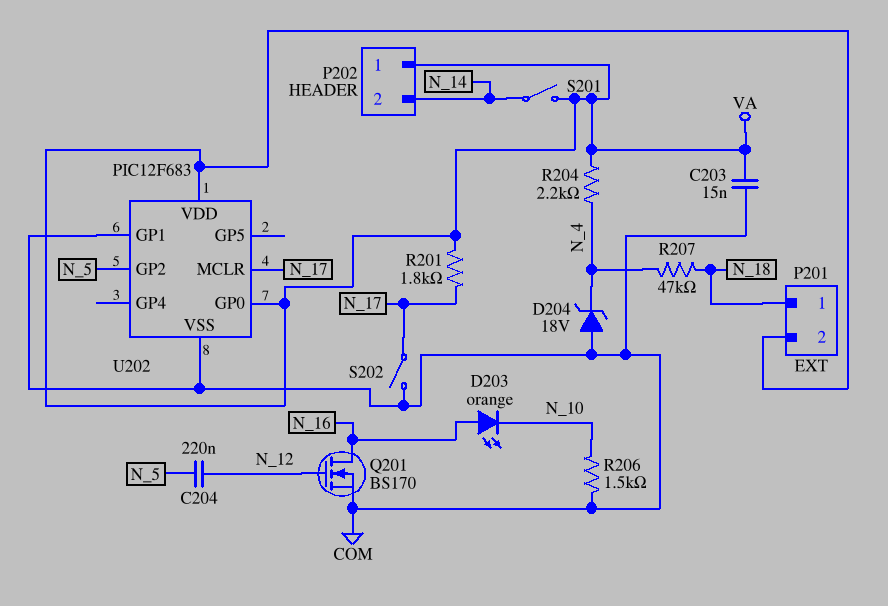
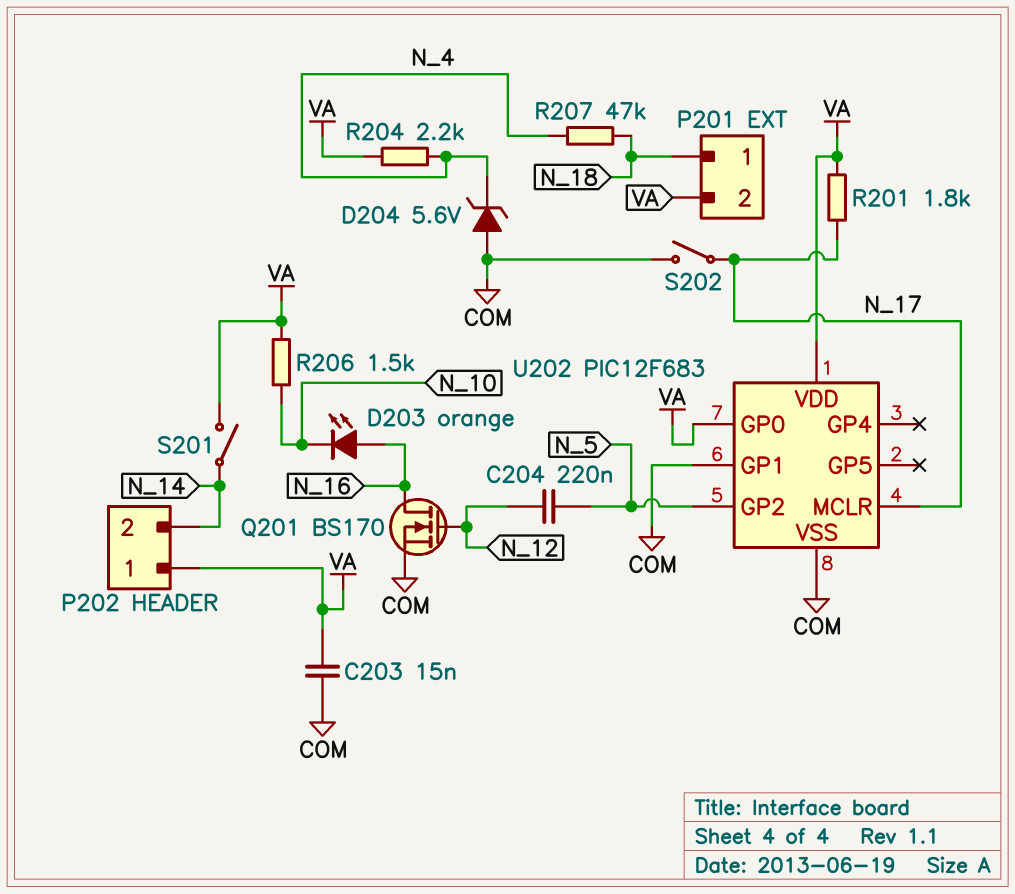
D204: zener 18V (A COM, K N_4) -> zener 5.6V (A COM, K N_4)
R206: 1.5k (COM, N_10) -> 1.5k (N_10, VA)

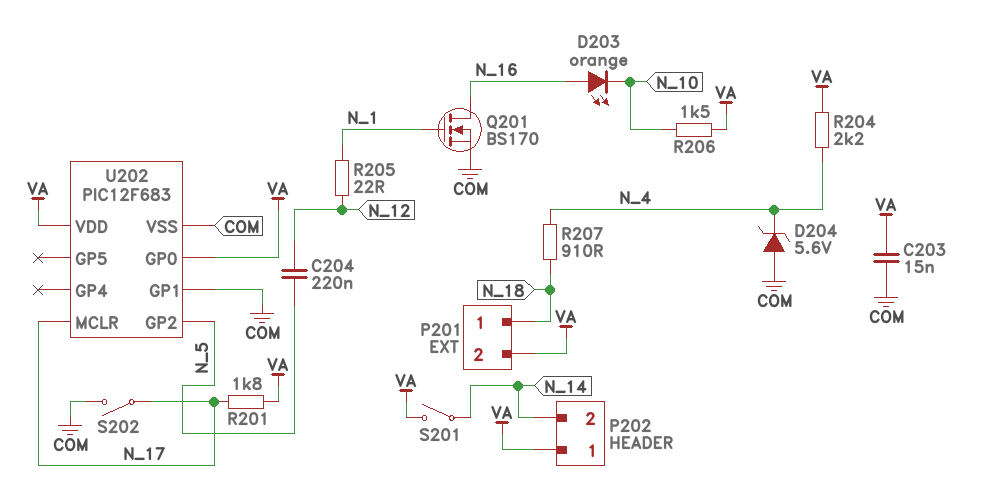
Q201: NMOS BS170 (G N_12, D N_16, S COM) -> NMOS BS170 (G N_1, D N_16, S COM)
R205: none -> 22 (N_1, N_12)
R207: 47k (N_4, N_18) -> 910 (N_4, N_18)

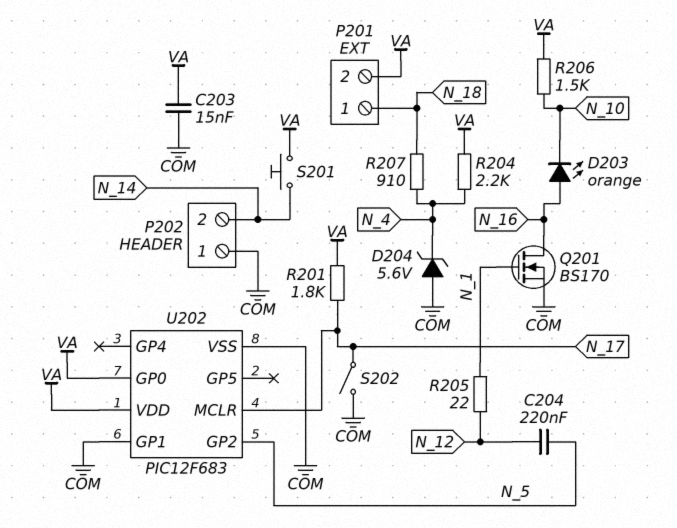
P202 pin 1: VA -> COM
S201: switch (N_14, VA) -> button (N_14, VA)

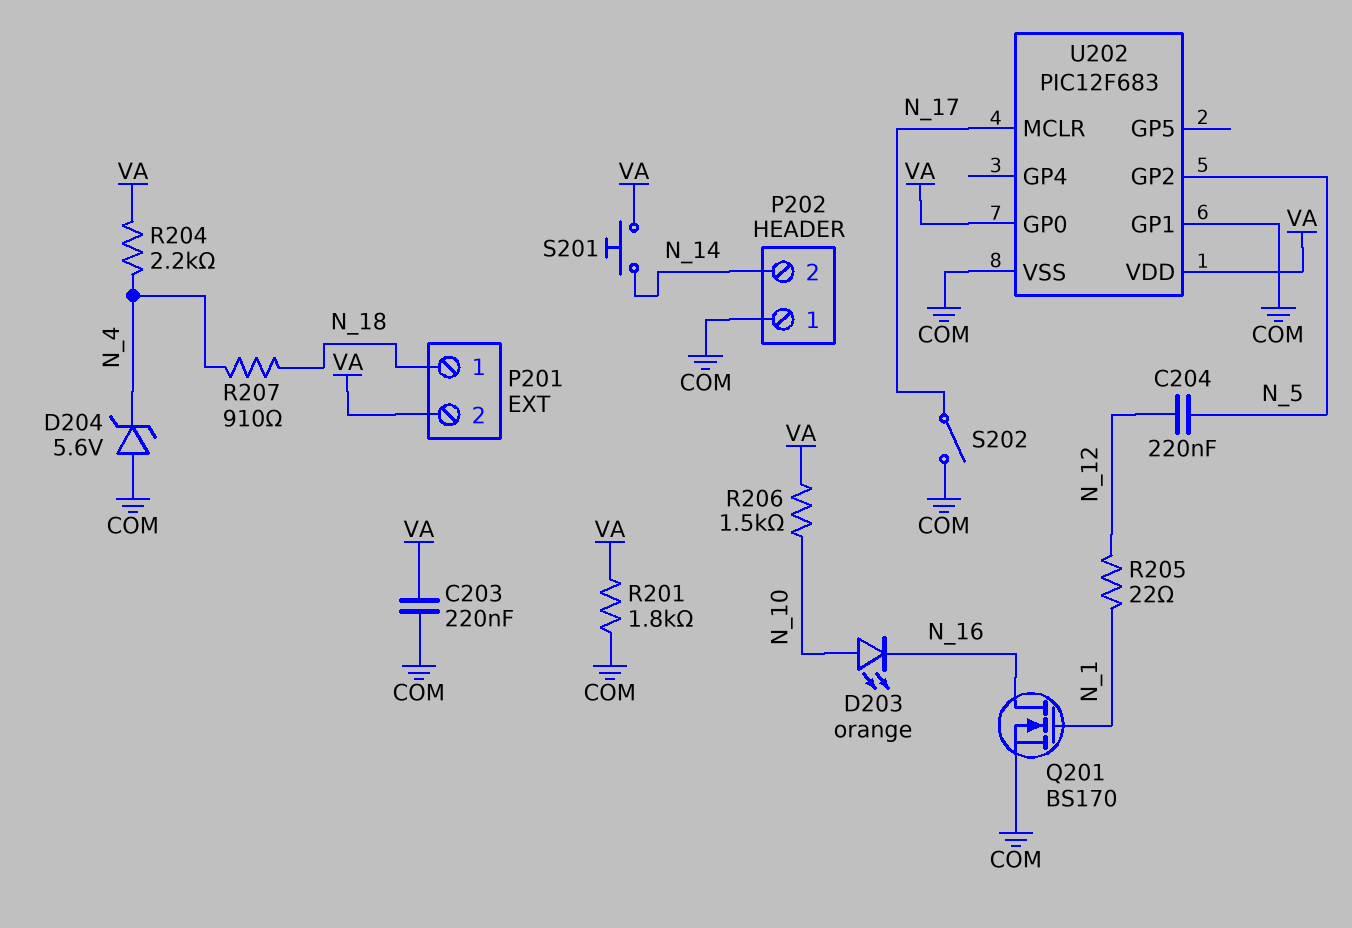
C203: 15nF (COM, VA) -> 220nF (COM, VA)
D203: LED orange (A N_16, K N_10) -> LED orange (A N_10, K N_16)
R201: 1.8k (N_17, VA) -> 1.8k (COM, VA)

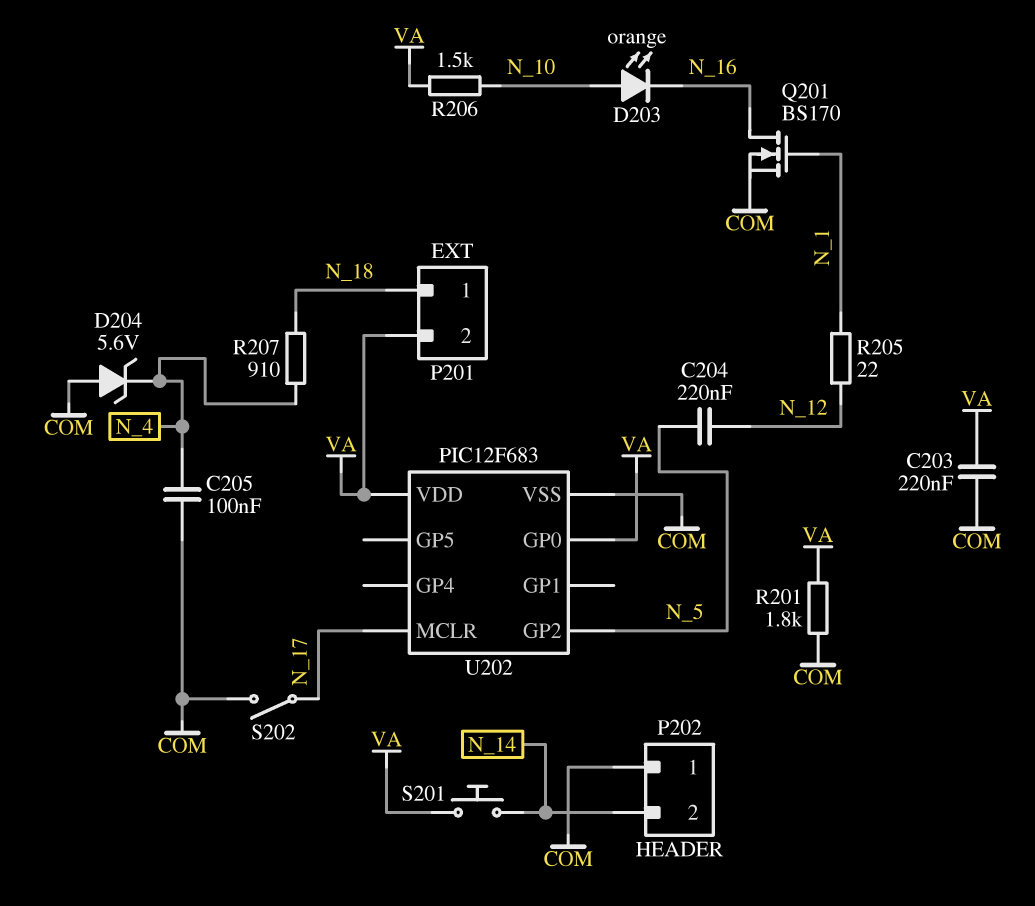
C205: none -> 100nF (COM, N_4)
R204: 2.2k (N_4, VA) -> none
U202 pin GP1: COM -> none

